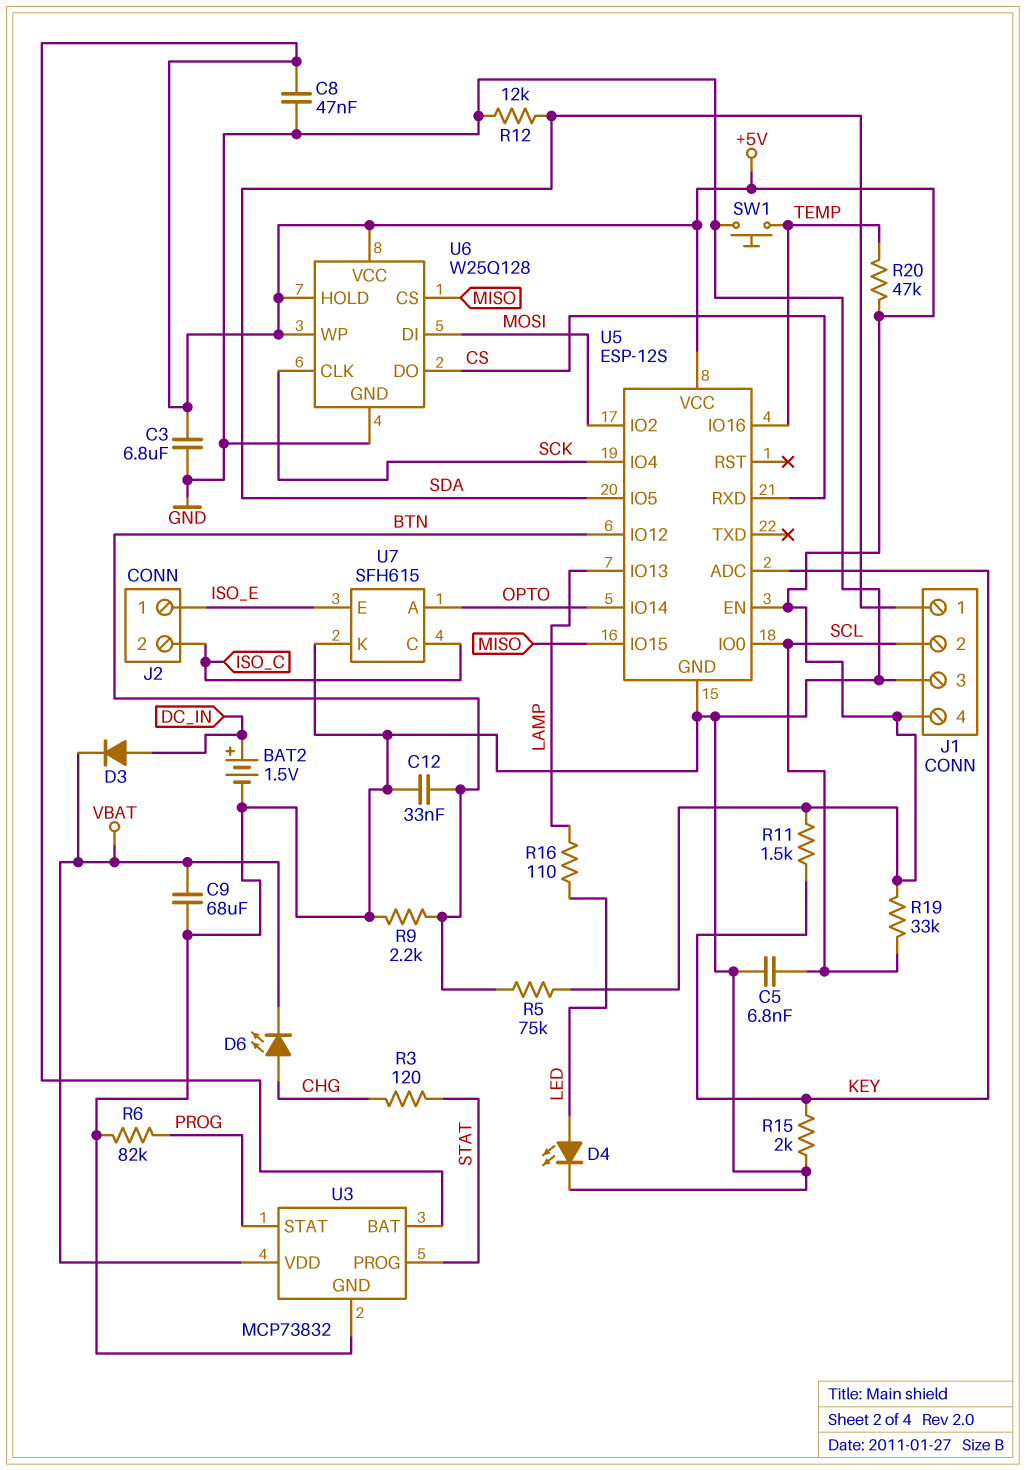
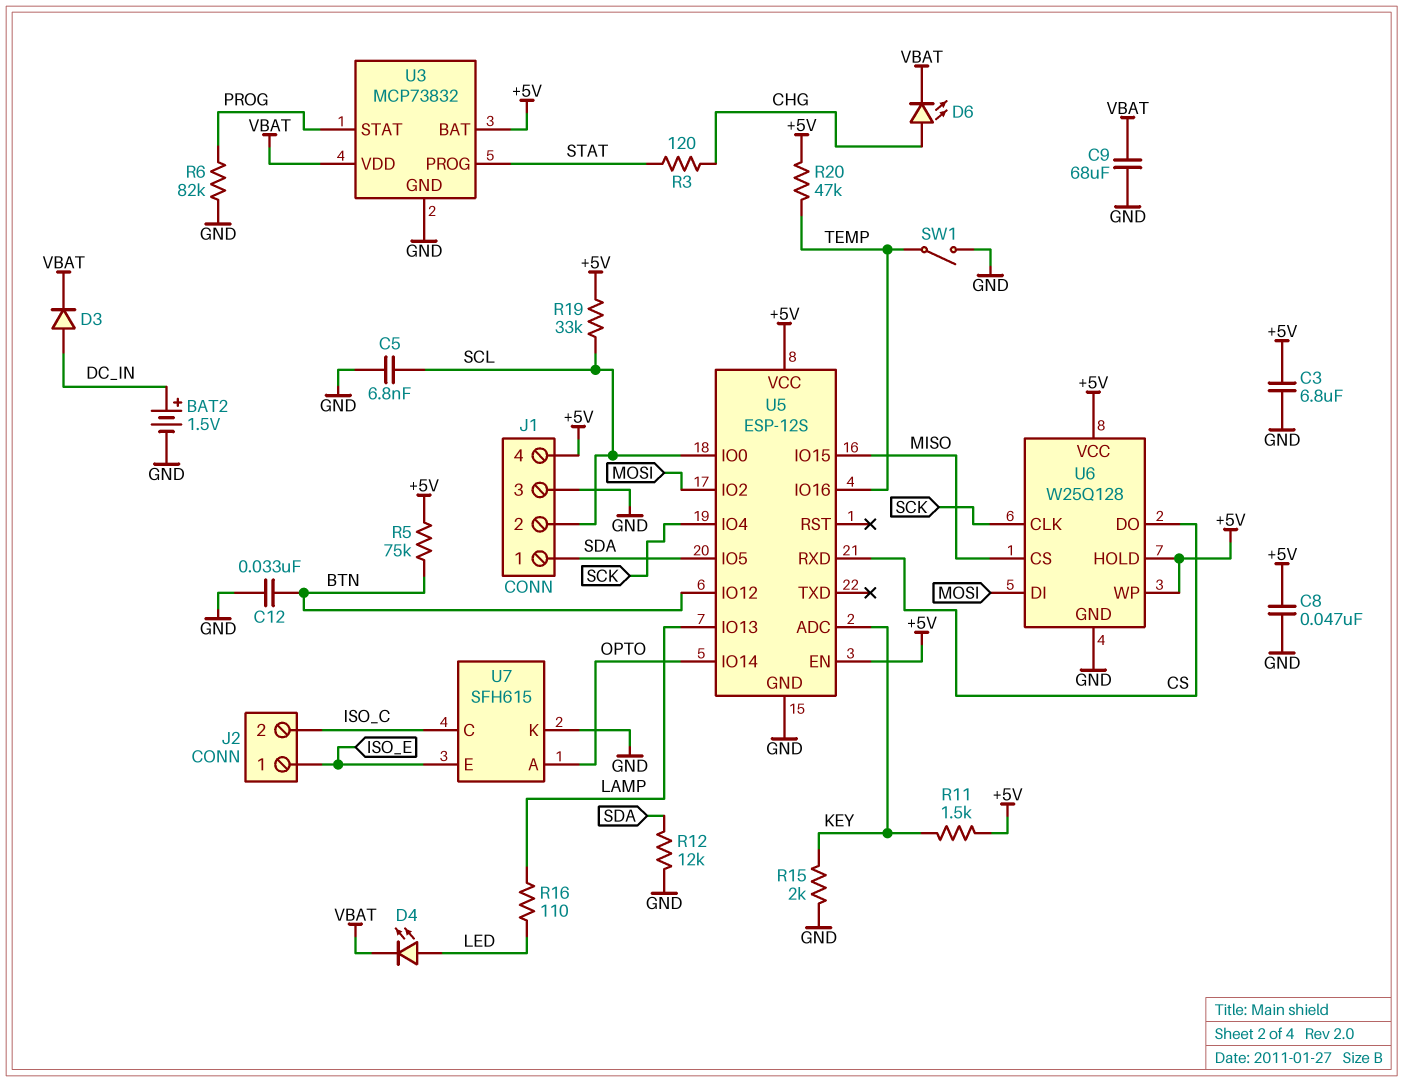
D4: LED (A LED, K GND) -> LED (A LED, K VBAT)
R9: 2.2k (BTN, GND) -> none
SW1: button (GND, TEMP) -> switch (GND, TEMP)

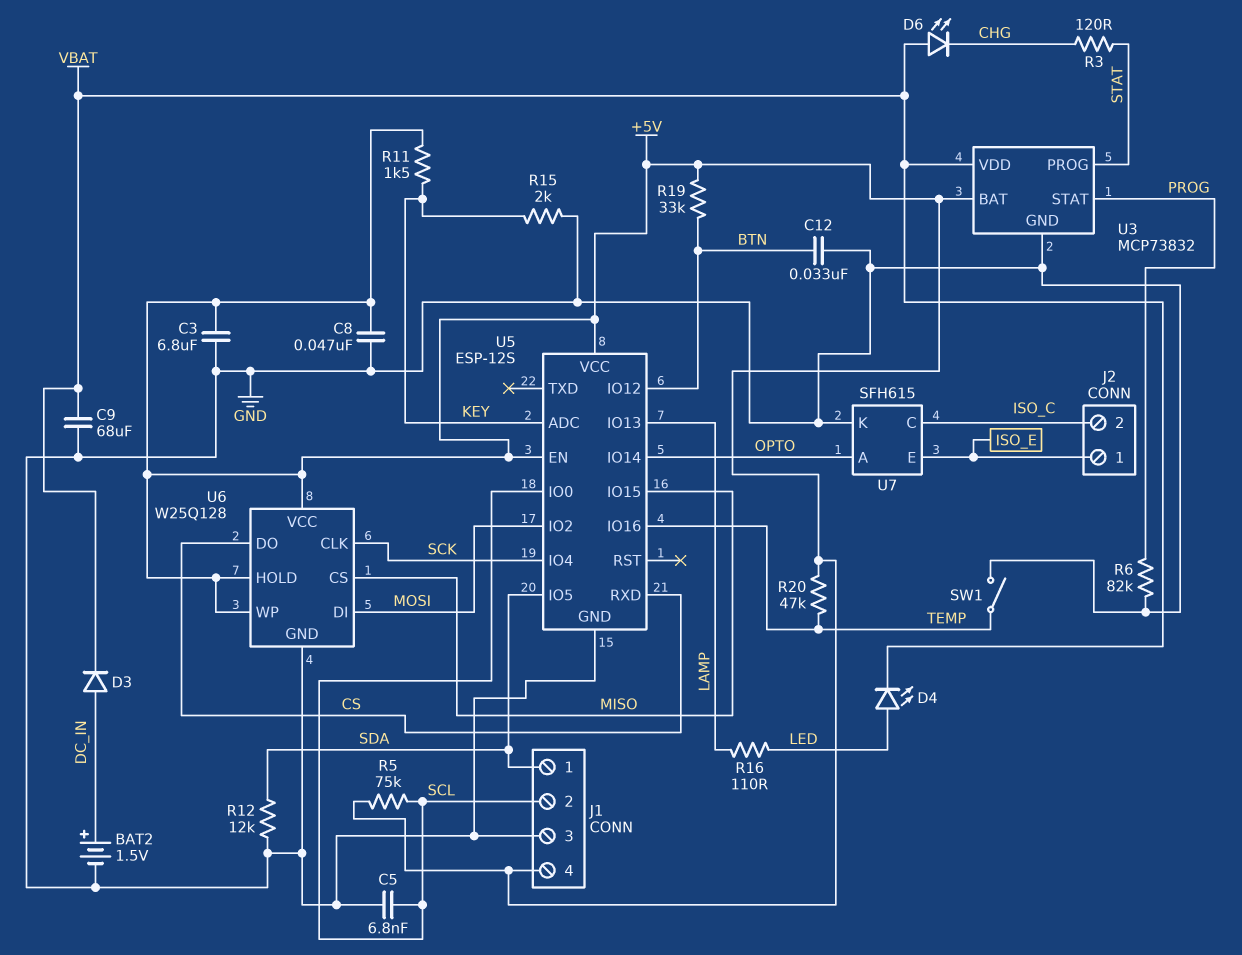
D6: LED (A CHG, K VBAT) -> LED (A VBAT, K CHG)
R5: 75k (+5V, BTN) -> 75k (+5V, SCL)
R19: 33k (+5V, SCL) -> 33k (+5V, BTN)

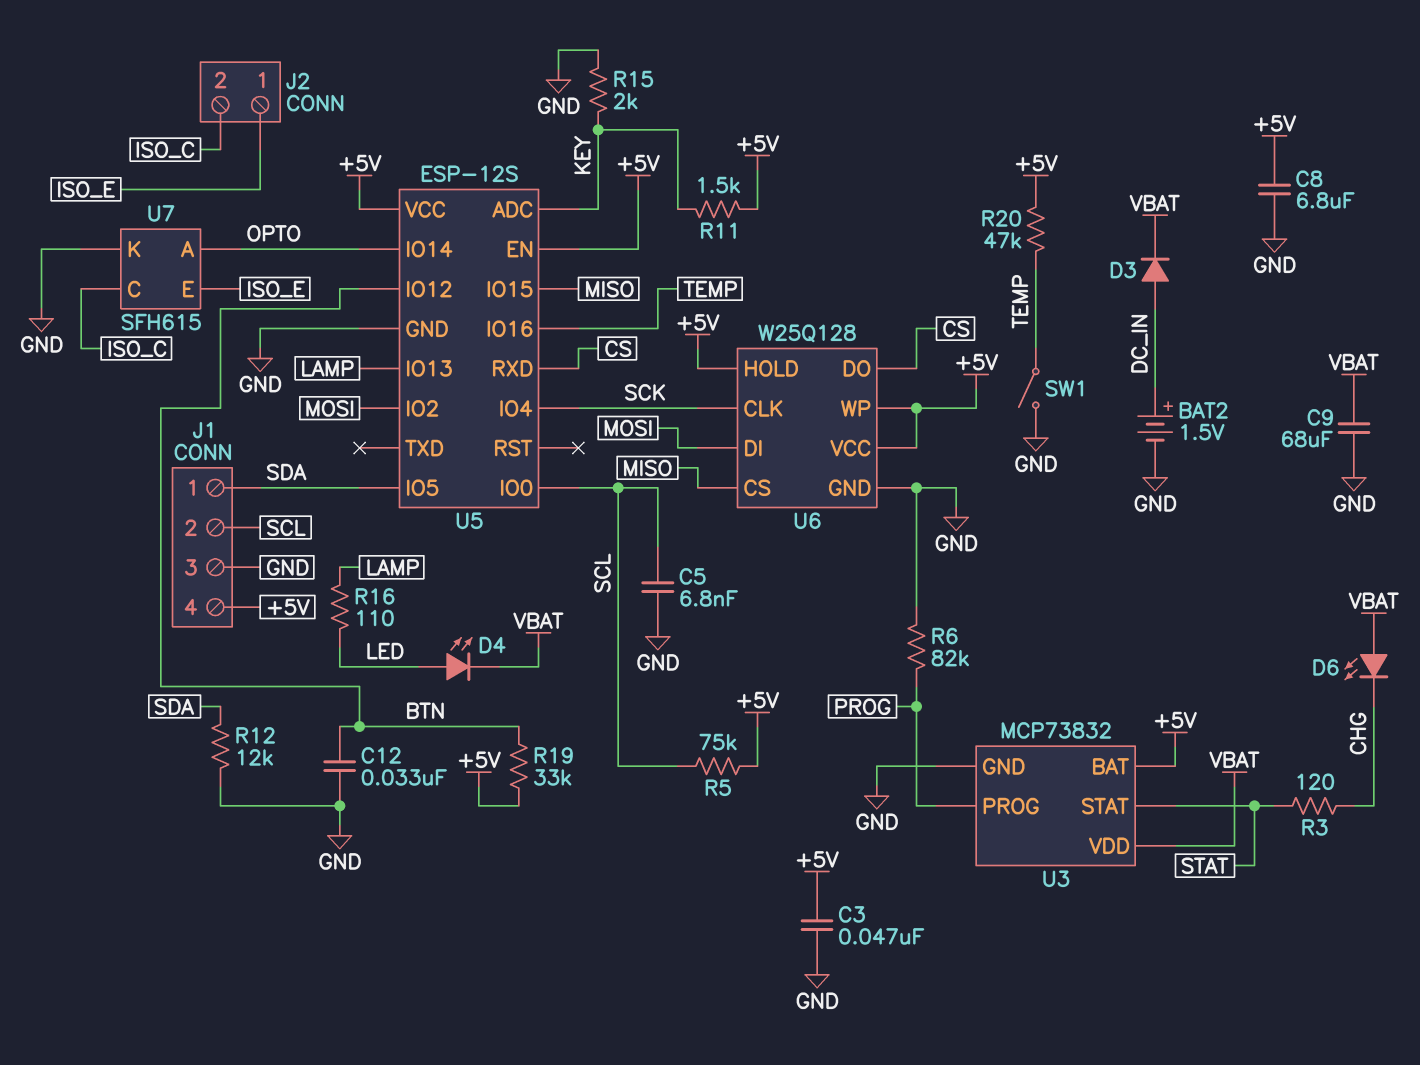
C3: 6.8uF (+5V, GND) -> 47nF (+5V, GND)
C8: 47nF (+5V, GND) -> 6.8uF (+5V, GND)
U3 pin PROG: STAT -> PROG
U3 pin STAT: PROG -> STAT

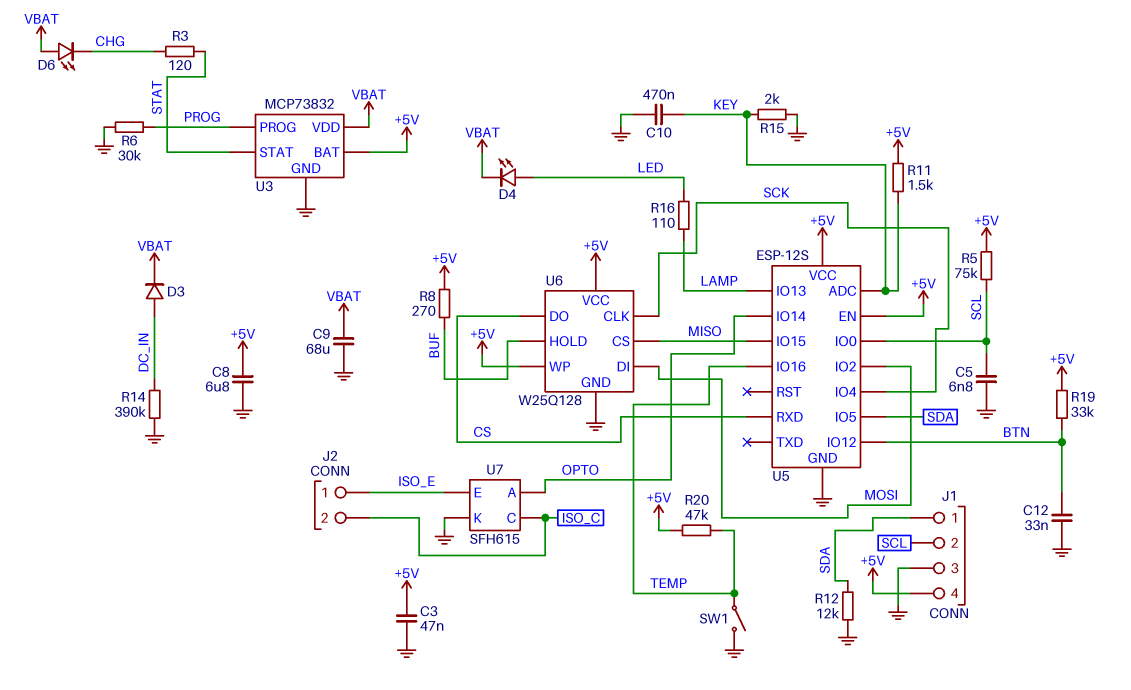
BAT2: 1.5V (plus DC_IN, minus GND) -> none
C10: none -> 470nF (GND, KEY)
R6: 82k (GND, PROG) -> 30k (GND, PROG)
R8: none -> 270 (+5V, BUF)
R14: none -> 390k (DC_IN, GND)
U6 pin HOLD: +5V -> BUF

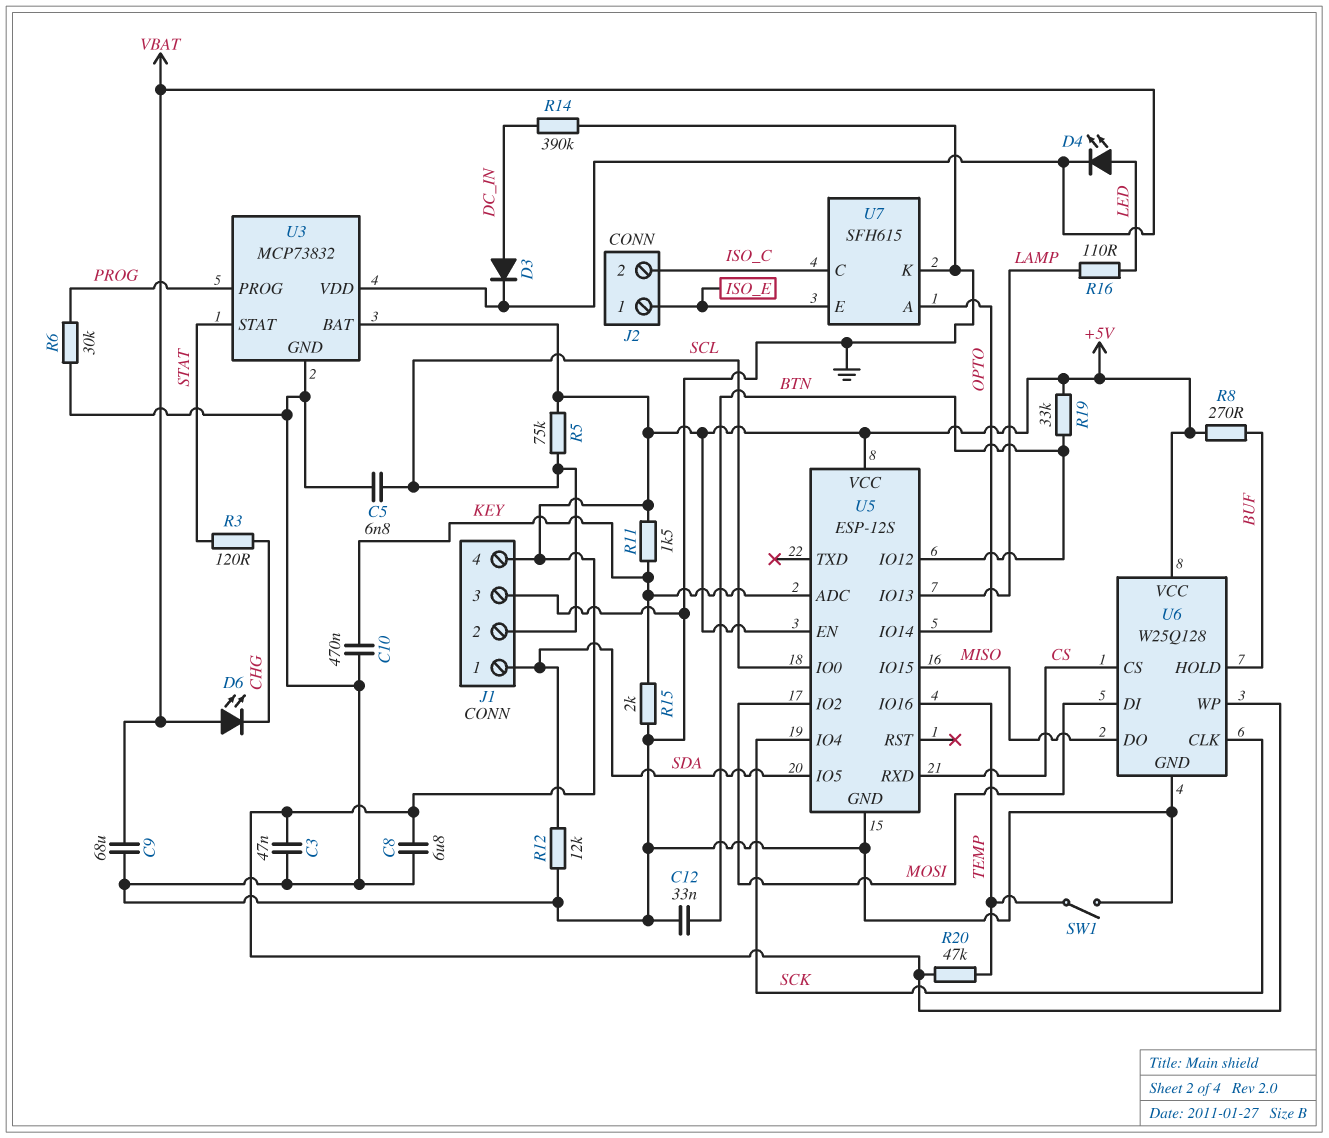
U6 pin CS: MISO -> CS
U6 pin DO: CS -> MISO

